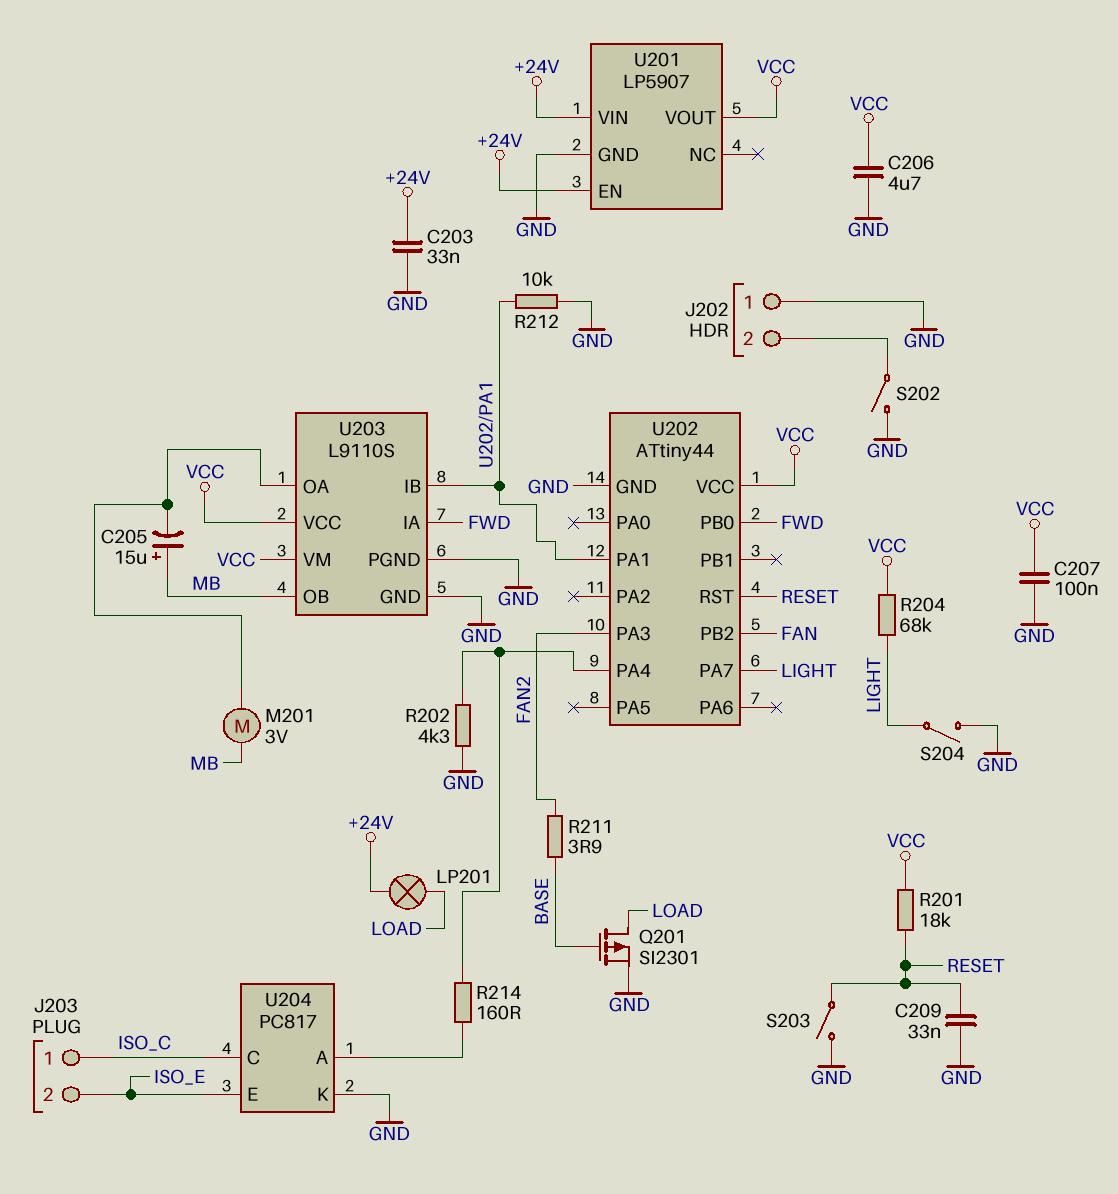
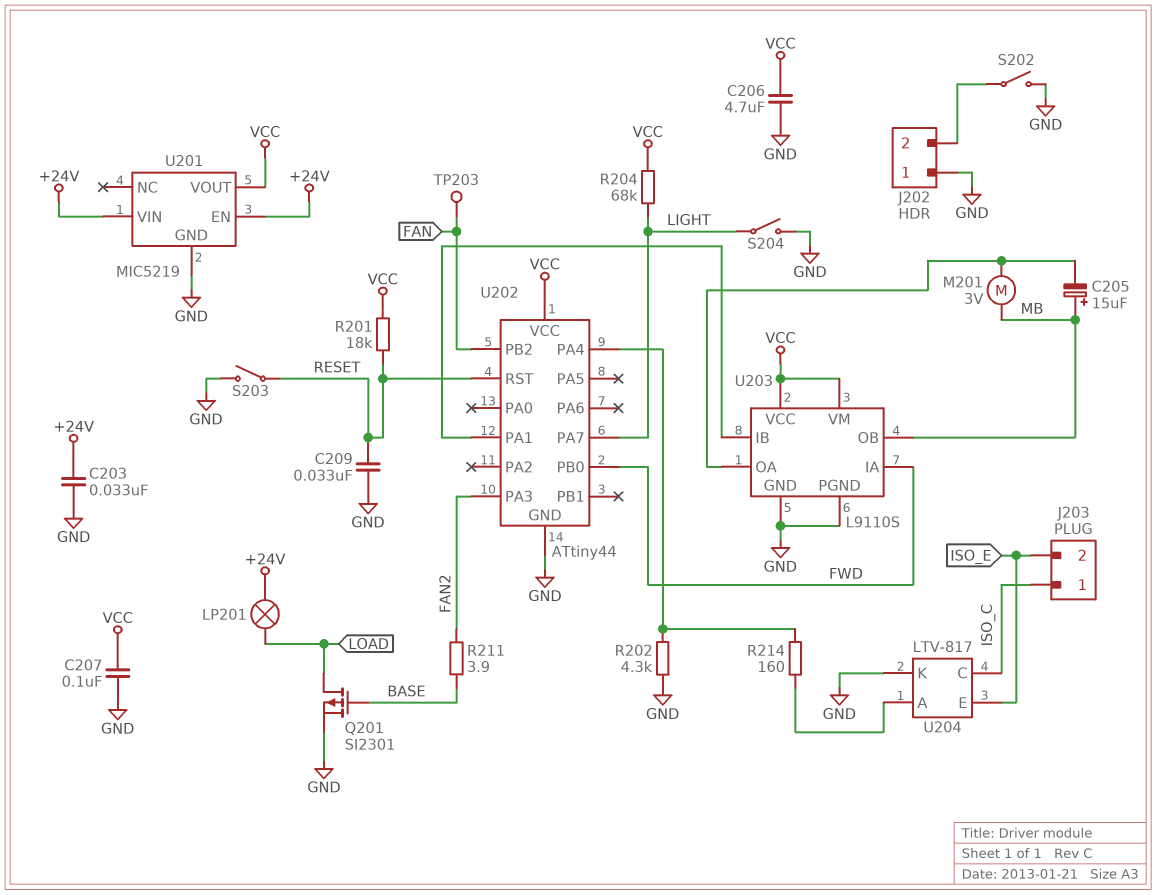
R212: 10k (GND, U202/PA1) -> none
TP203: none -> test point (FAN)
U201: LP5907 -> MIC5219
U204: PC817 -> LTV-817

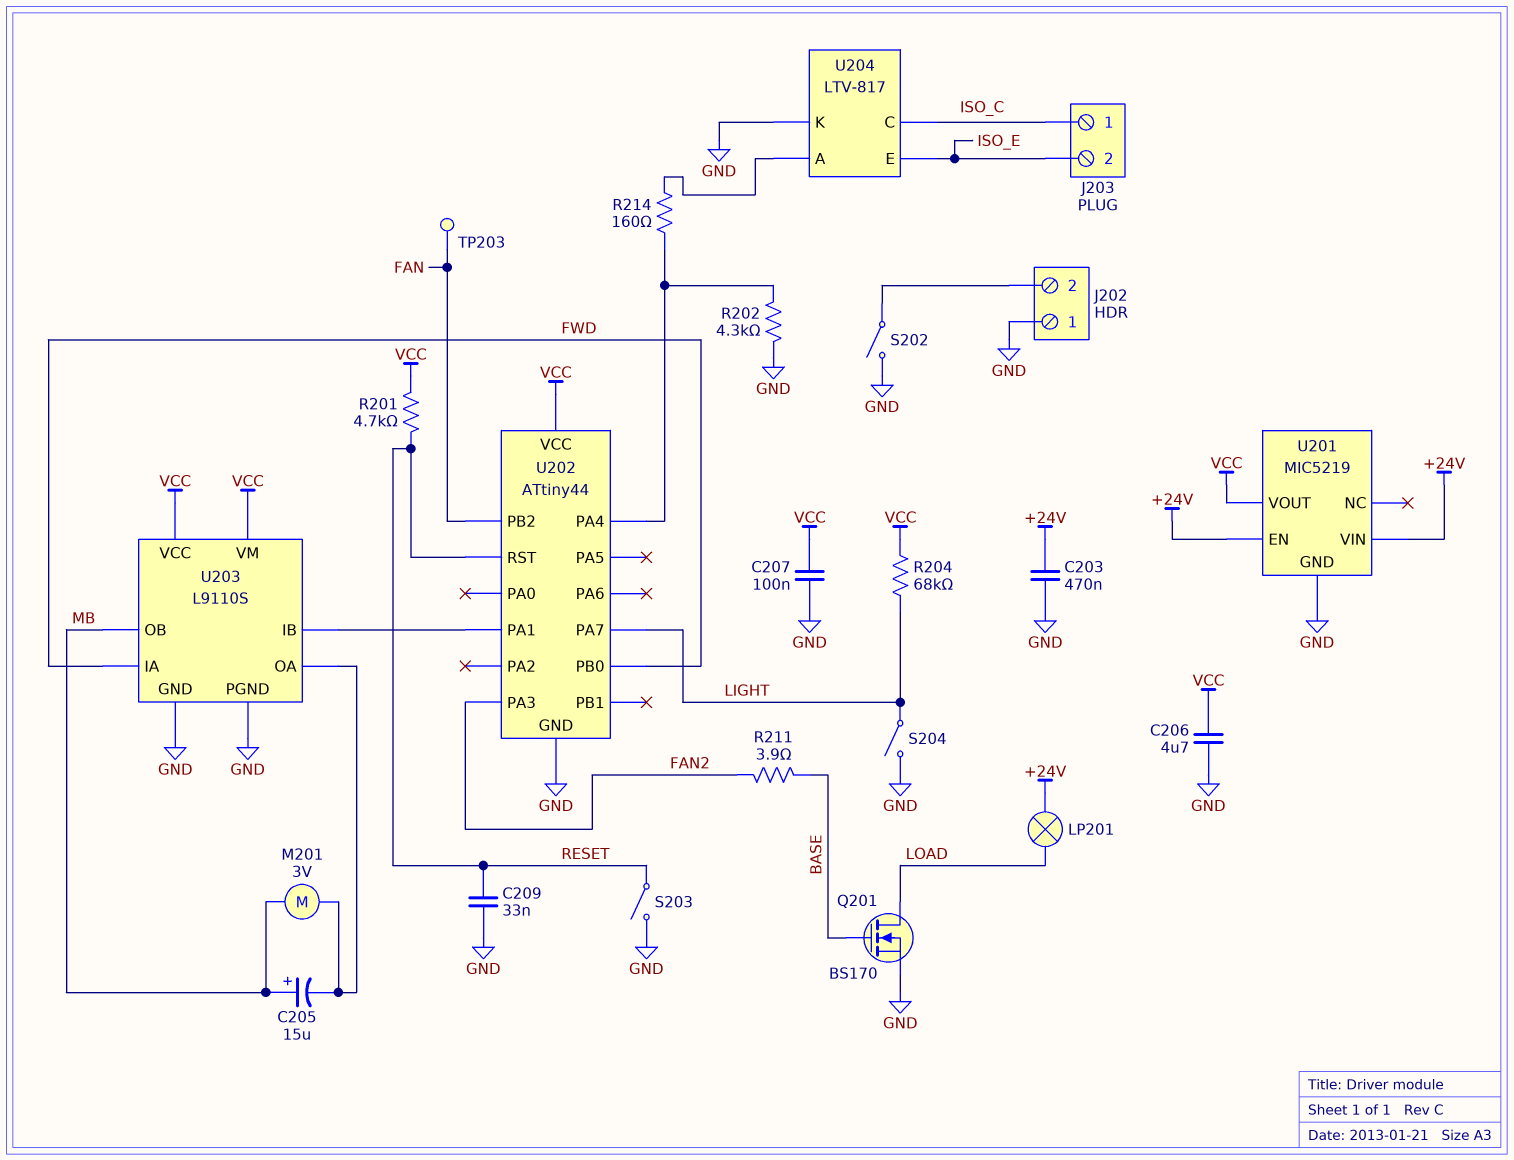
C203: 33nF (+24V, GND) -> 470nF (+24V, GND)
Q201: PMOS SI2301 (G BASE, D LOAD, S GND) -> NMOS BS170 (G BASE, D LOAD, S GND)
R201: 18k (RESET, VCC) -> 4.7k (RESET, VCC)

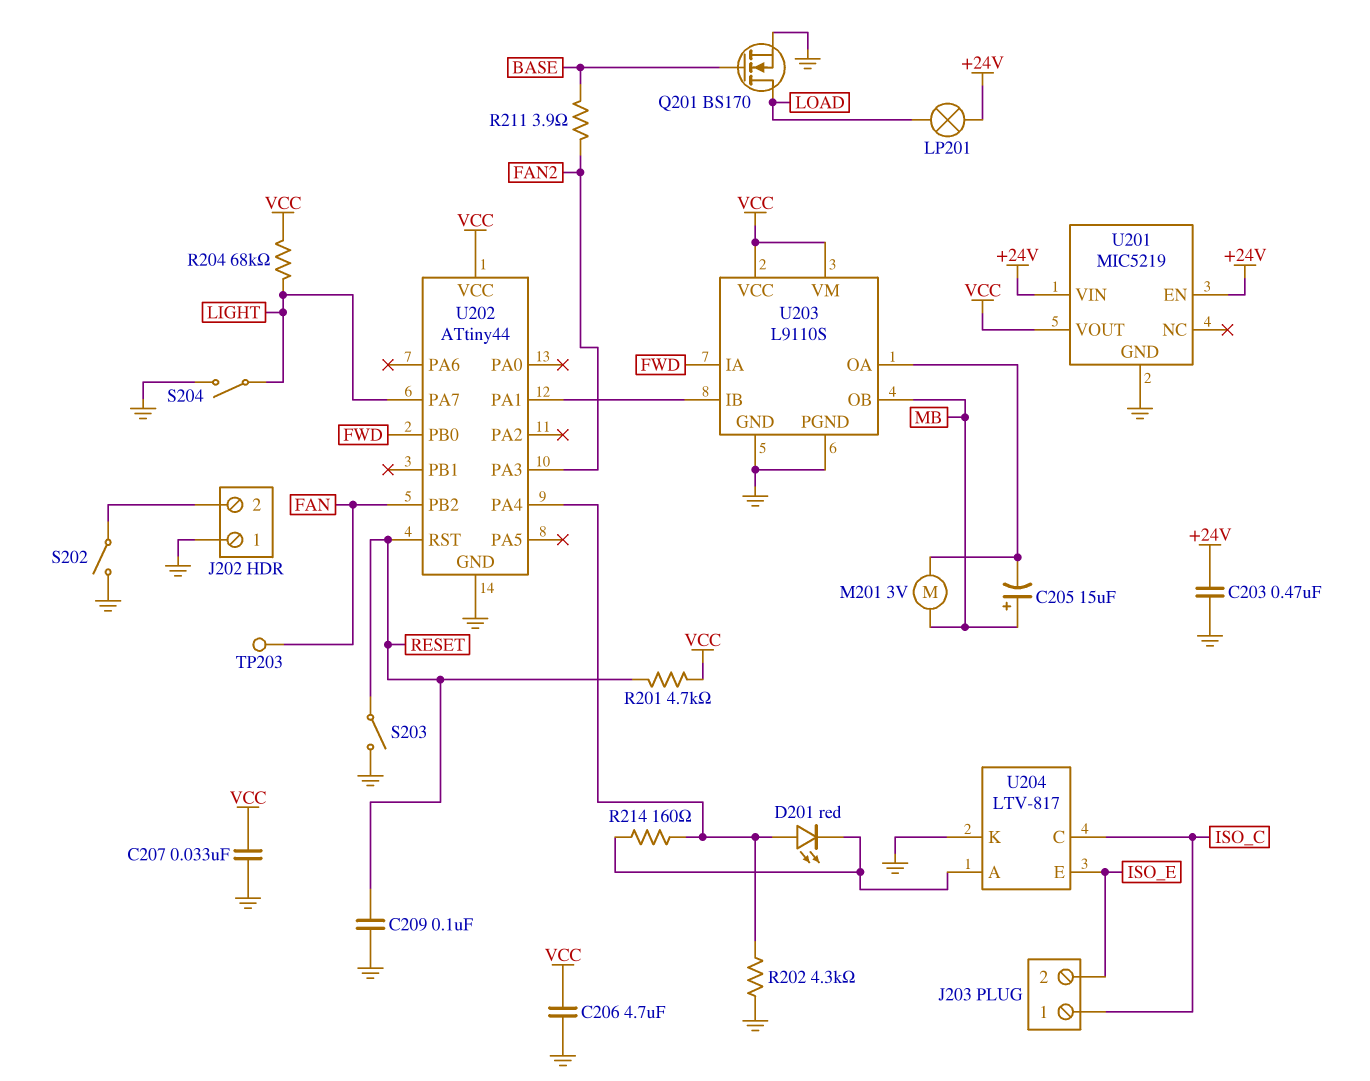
C207: 100nF (GND, VCC) -> 33nF (GND, VCC)
C209: 33nF (GND, RESET) -> 100nF (GND, RESET)
D201: none -> LED red (A U202/PA4, K U204/A)

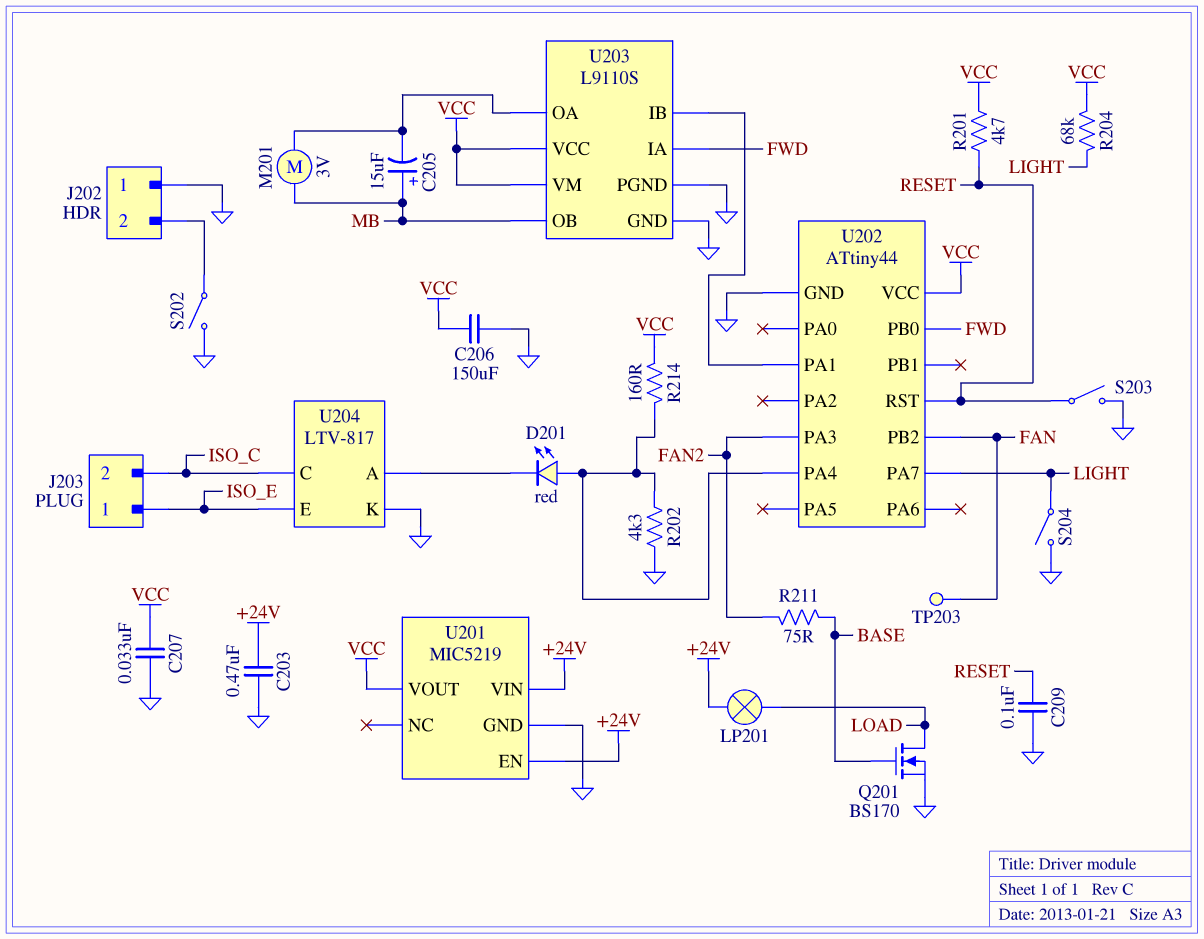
C206: 4.7uF (GND, VCC) -> 150uF (GND, VCC)
J203 pin 1: ISO_C -> ISO_E
J203 pin 2: ISO_E -> ISO_C
R211: 3.9 (BASE, FAN2) -> 75 (BASE, FAN2)
R214: 160 (U202/PA4, U204/A) -> 160 (U202/PA4, VCC)

